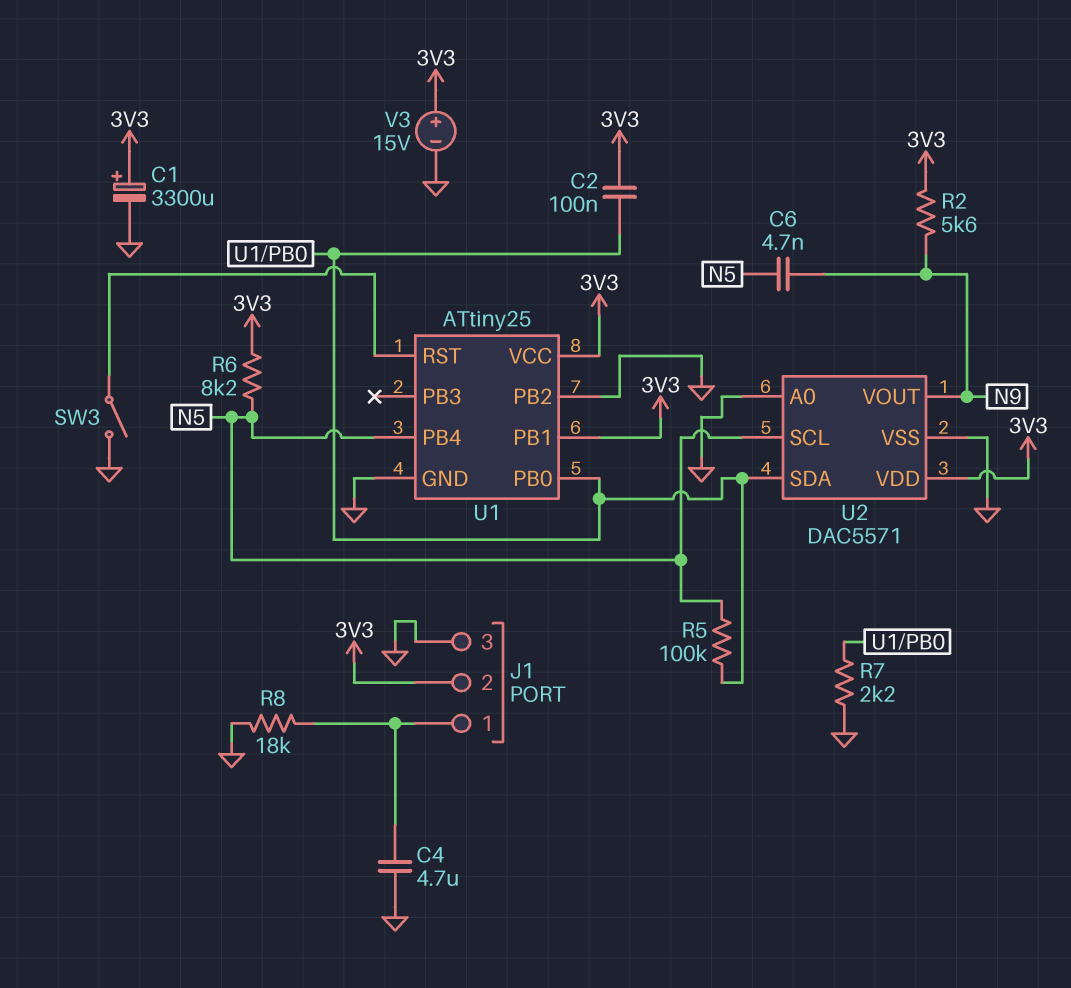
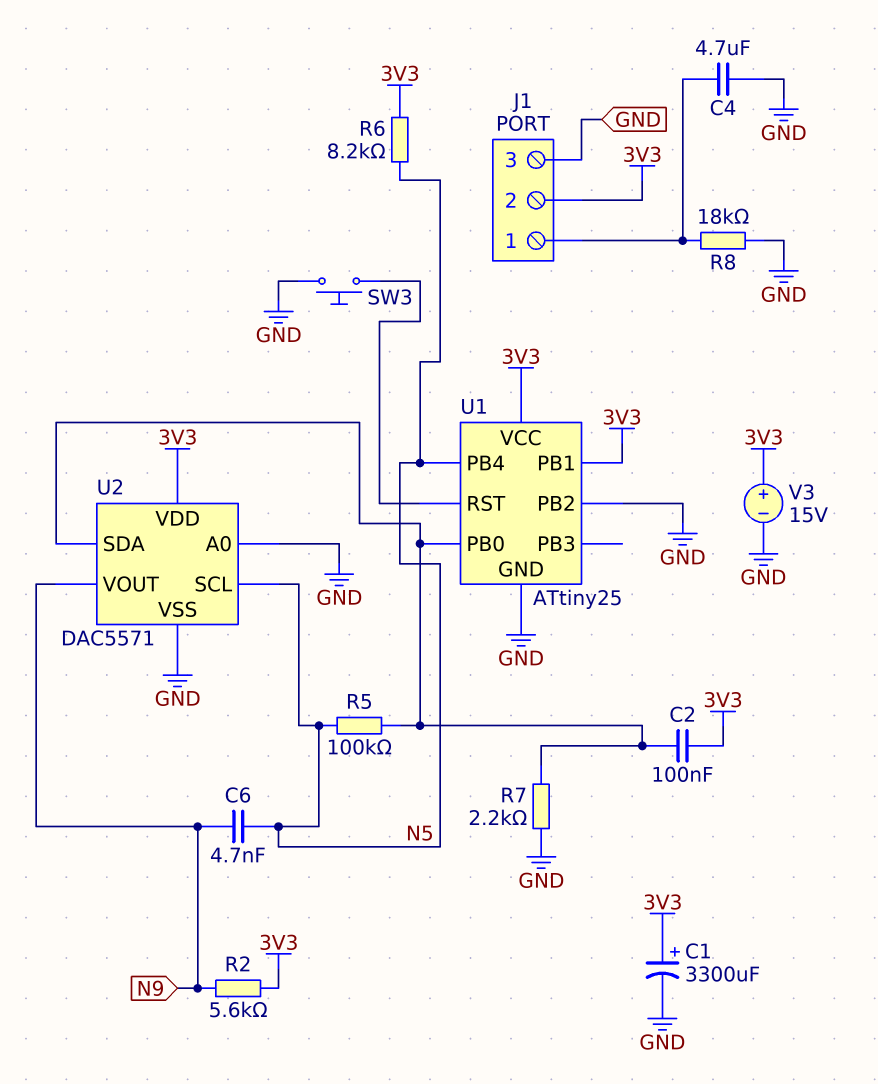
SW3: switch (GND, U1/RST) -> button (GND, U1/RST)

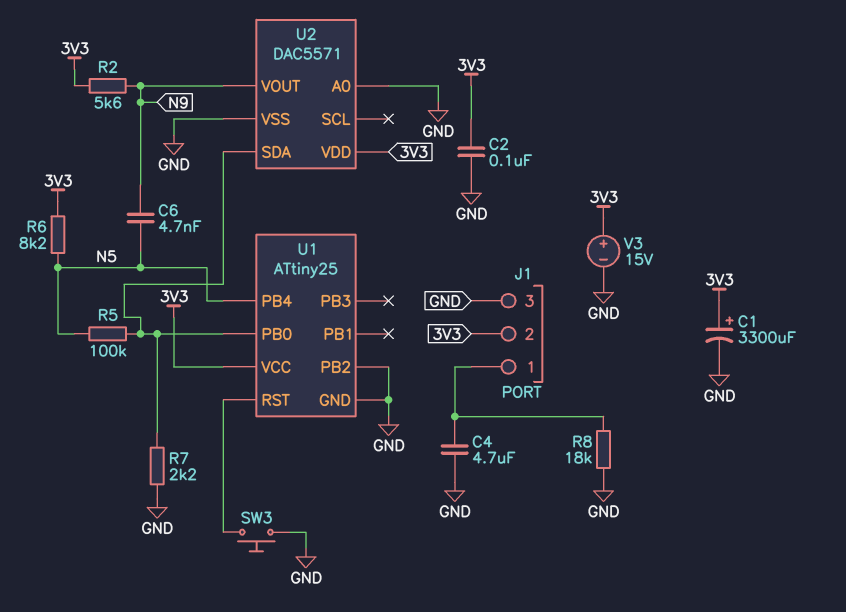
C2: 100nF (3V3, U1/PB0) -> 100nF (3V3, GND)
U1 pin PB1: 3V3 -> none
U2 pin SCL: N5 -> none

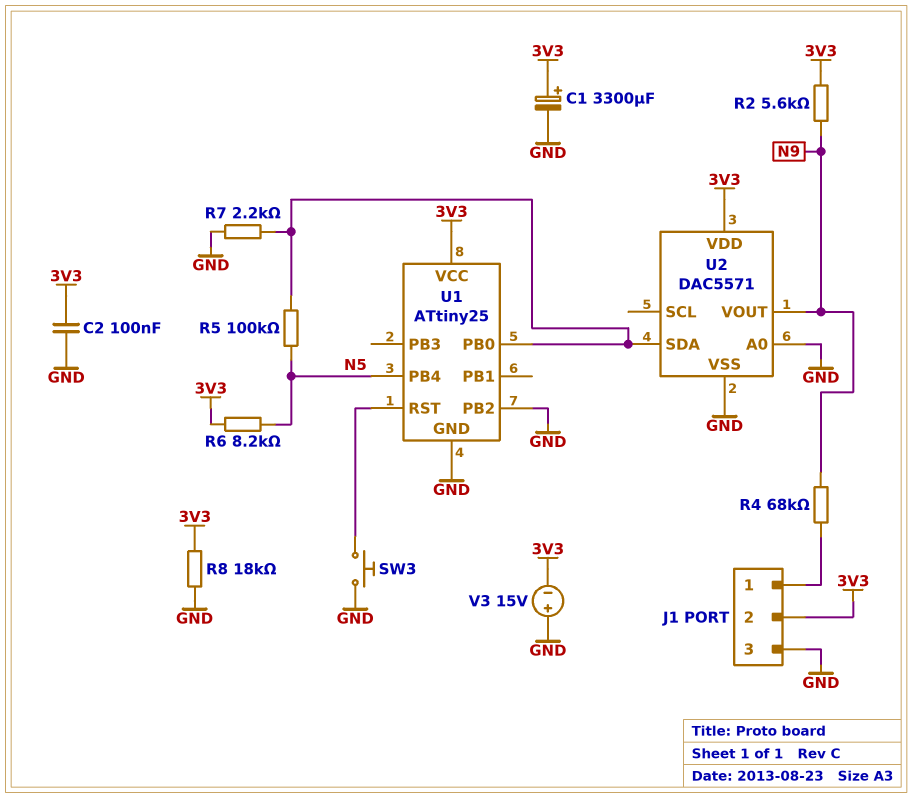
C4: 4.7uF (GND, J1/1) -> none
C6: 4.7nF (N5, N9) -> none
R4: none -> 68k (J1/1, N9)
R8: 18k (GND, J1/1) -> 18k (3V3, GND)
V3: 15V (plus 3V3, minus GND) -> 15V (plus GND, minus 3V3)

